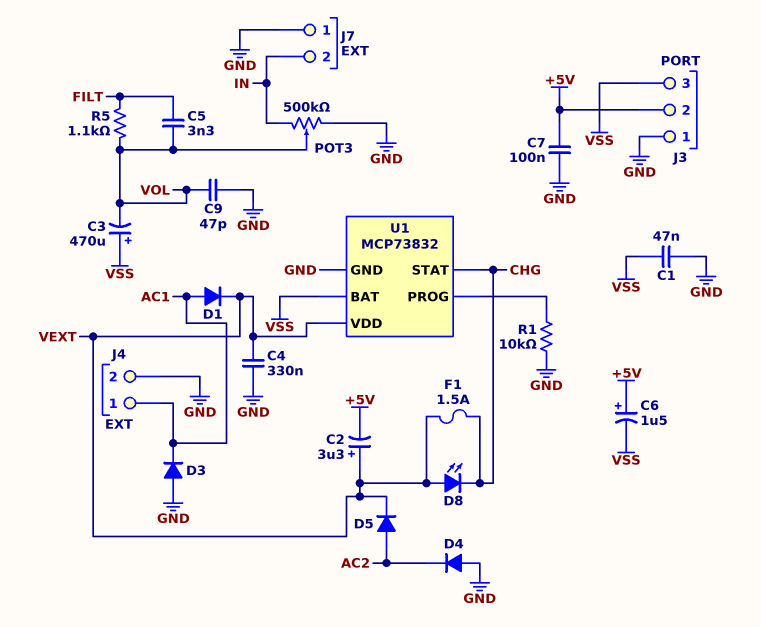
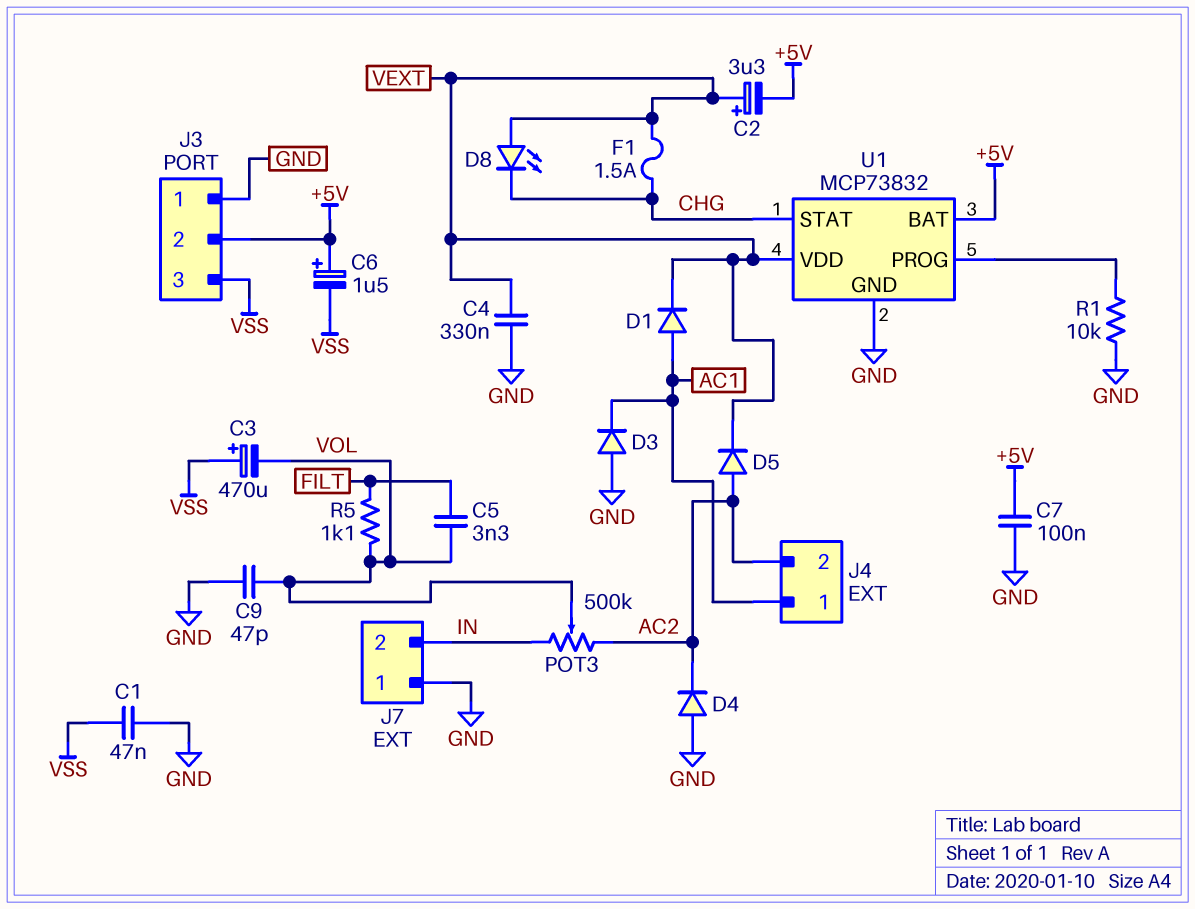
J4 pin 2: GND -> AC2
POT3: 500k (GND, IN, wiper VOL) -> 500k (AC2, IN, wiper VOL)
U1 pin BAT: VSS -> +5V

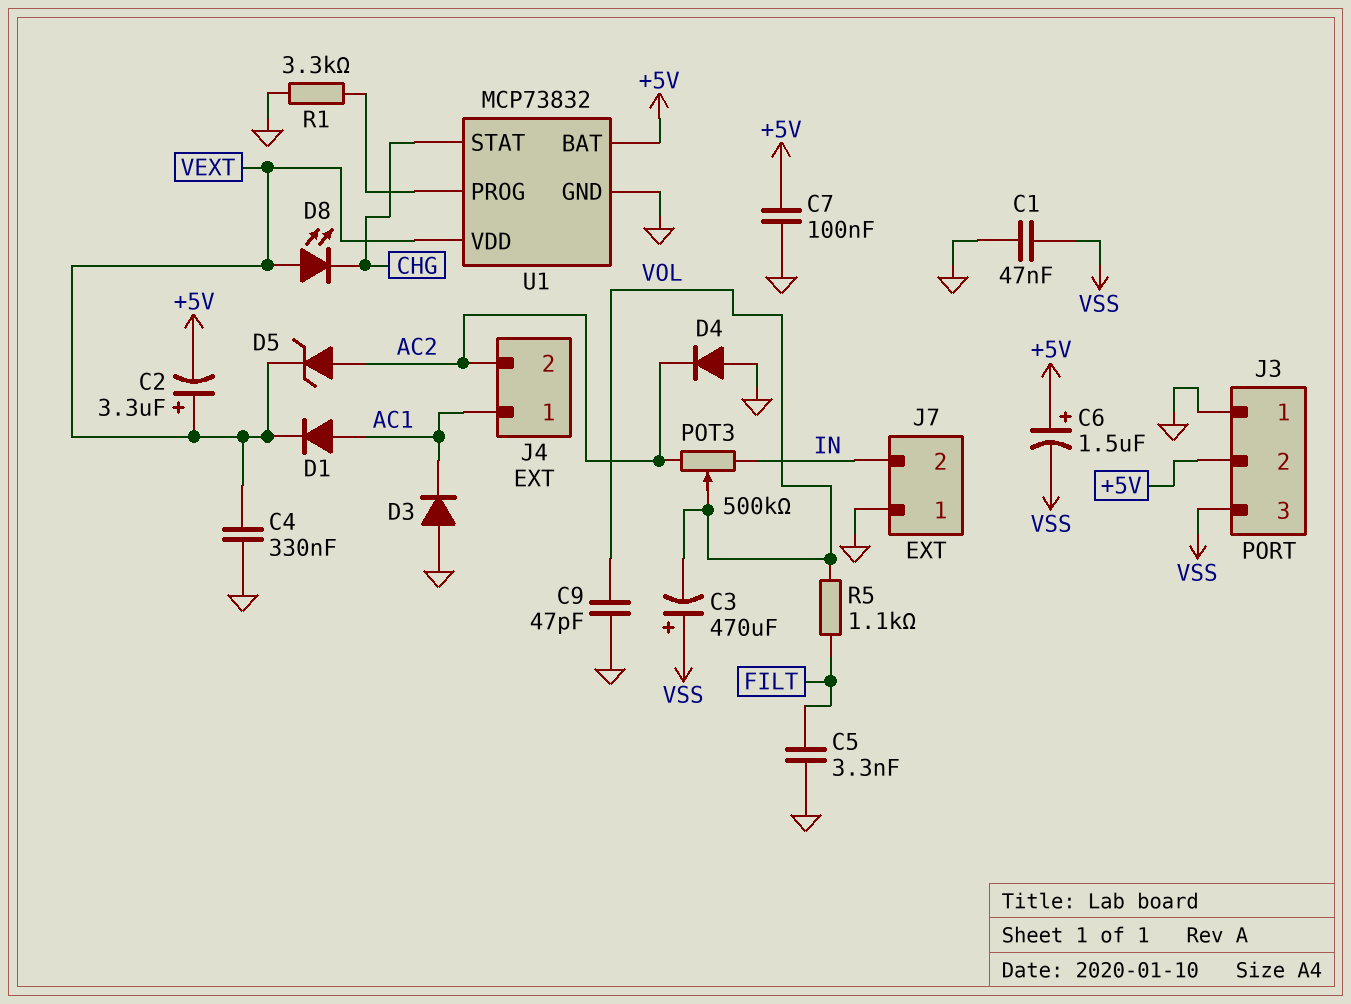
C5: 3.3nF (FILT, VOL) -> 3.3nF (FILT, GND)
D5: diode (A AC2, K VEXT) -> zener (A AC2, K VEXT)
F1: 1.5A (CHG, VEXT) -> none
R1: 10k (GND, U1/PROG) -> 3.3k (GND, U1/PROG)

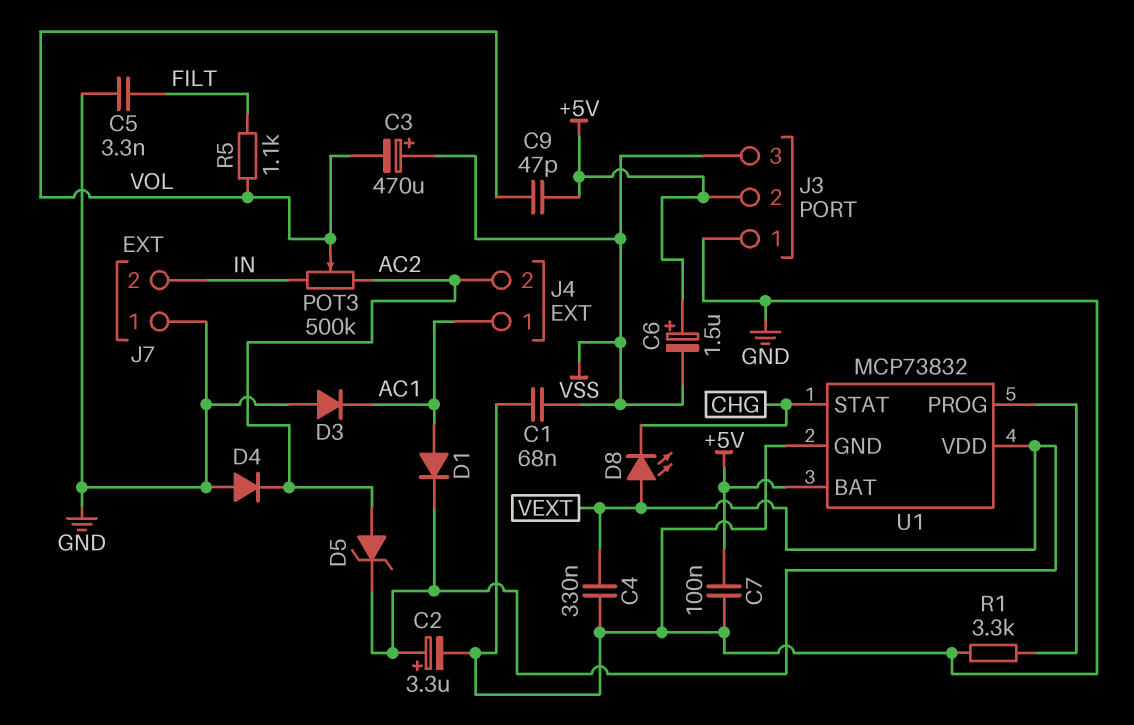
C1: 47nF (GND, VSS) -> 68nF (GND, VSS)
C2: 3.3uF (plus VEXT, minus +5V) -> 3.3uF (plus VEXT, minus GND)
C9: 47pF (GND, VOL) -> 47pF (+5V, VOL)

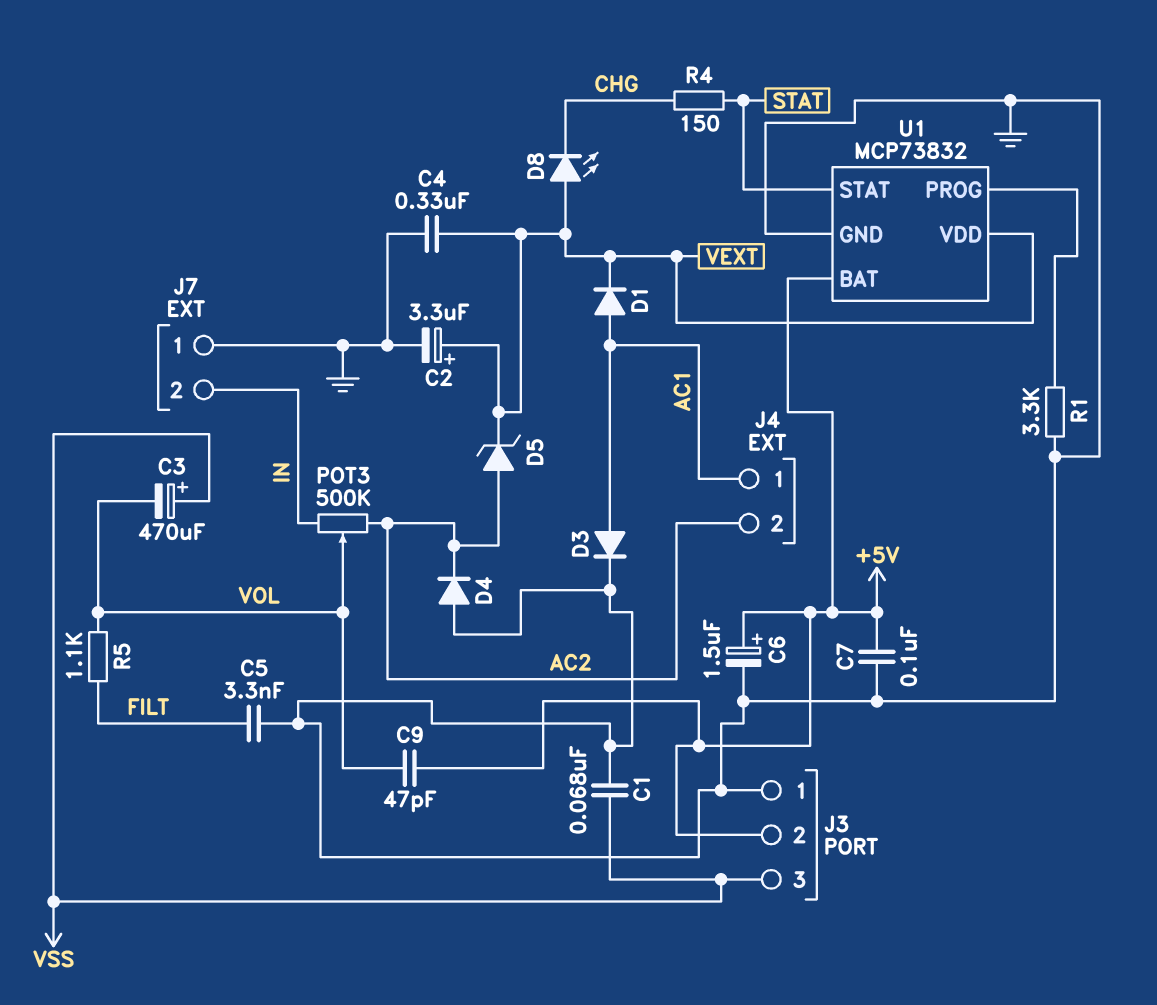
C6: 1.5uF (plus +5V, minus VSS) -> 1.5uF (plus +5V, minus GND)
D3: diode (A GND, K AC1) -> diode (A AC1, K GND)
R4: none -> 150 (CHG, STAT)
U1 pin STAT: CHG -> STAT

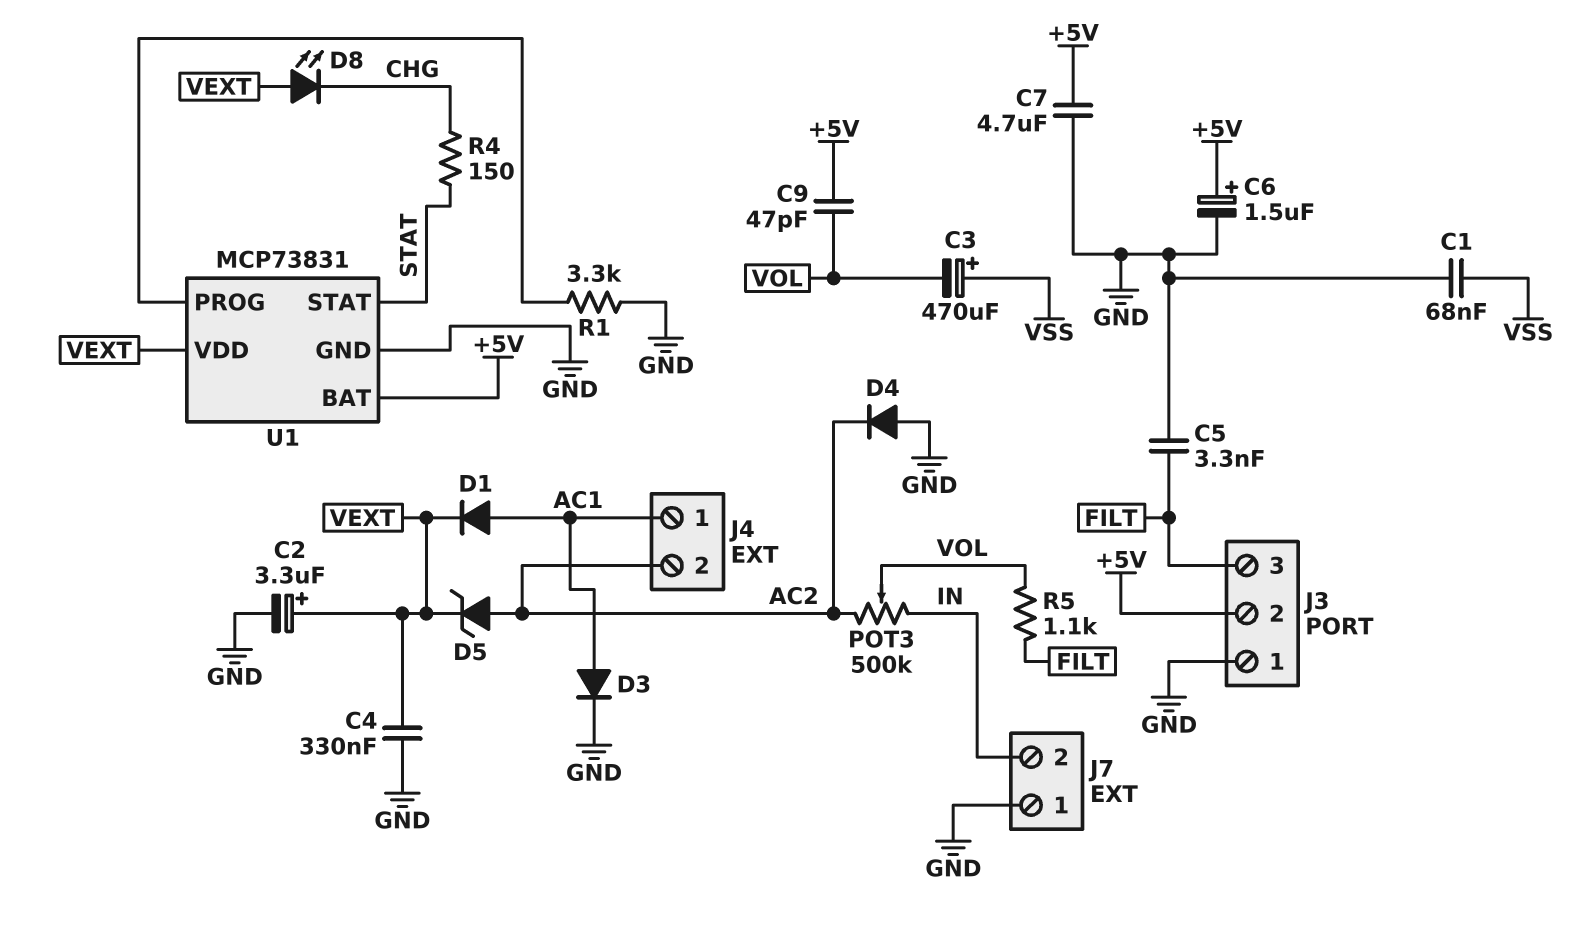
C7: 100nF (+5V, GND) -> 4.7uF (+5V, GND)
J3 pin 3: VSS -> FILT
U1: MCP73832 -> MCP73831

